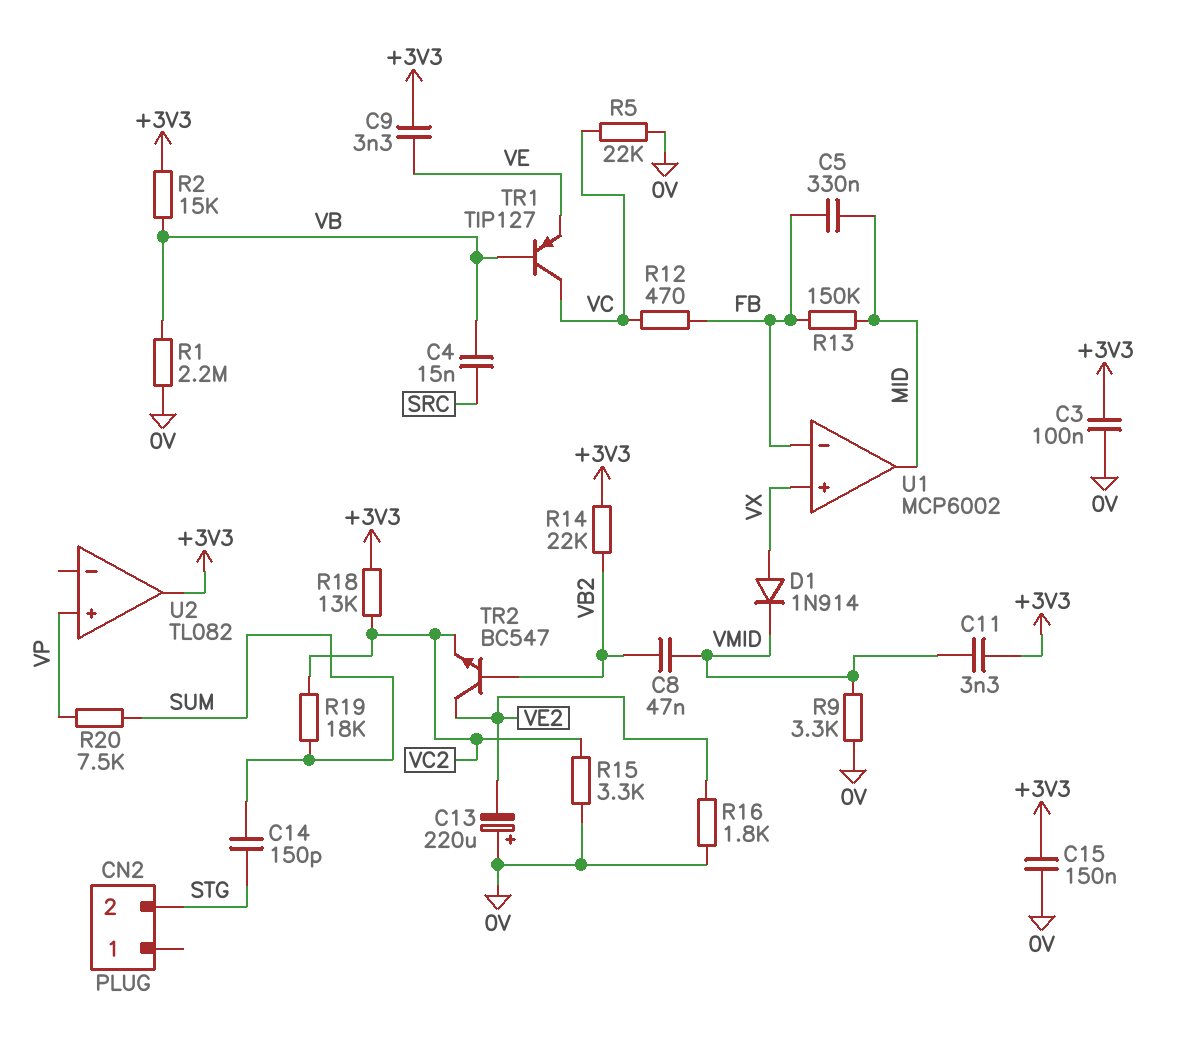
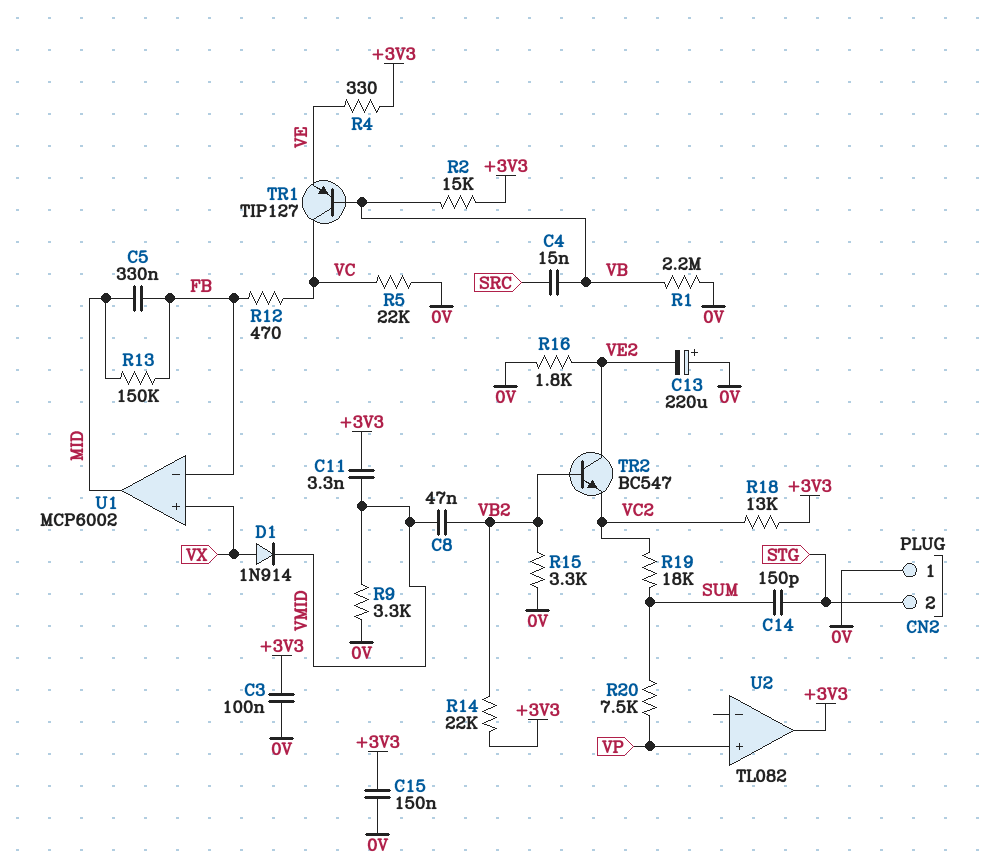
C9: 3.3nF (+3V3, VE) -> none
CN2 pin 1: none -> 0V
R4: none -> 330 (+3V3, VE)
R15: 3.3k (0V, VC2) -> 3.3k (0V, VB2)

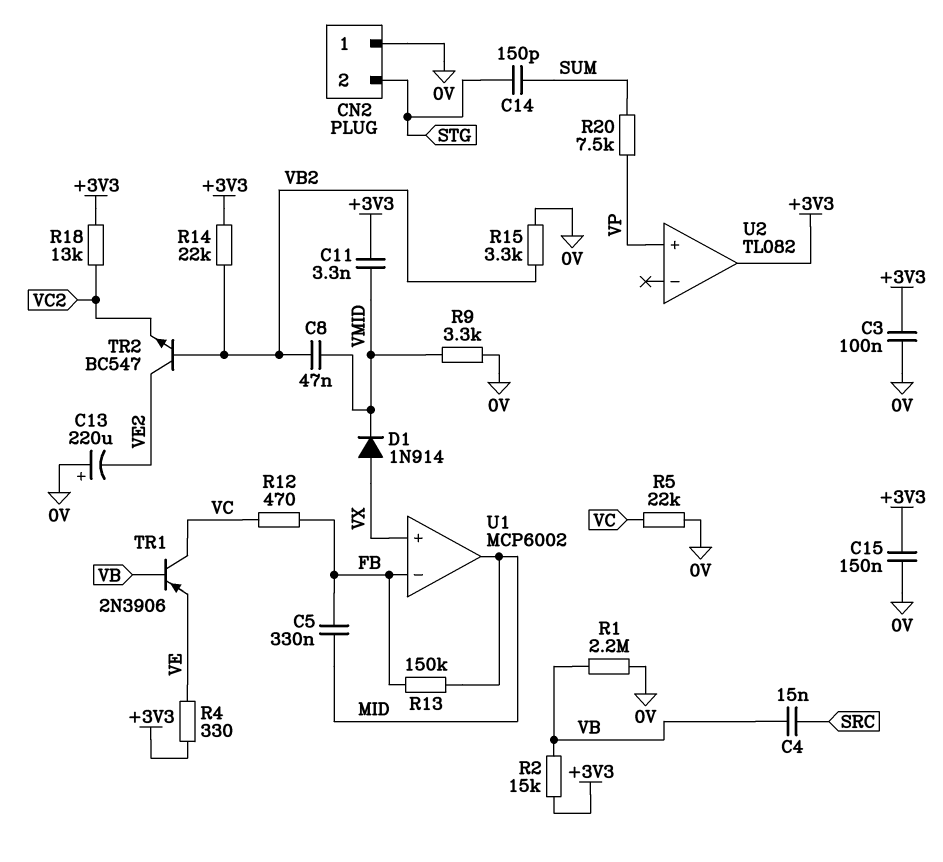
R16: 1.8k (0V, VE2) -> none
R19: 18k (SUM, VC2) -> none
TR1: PNP TIP127 (B VB, C VC, E VE) -> PNP 2N3906 (B VB, C VC, E VE)

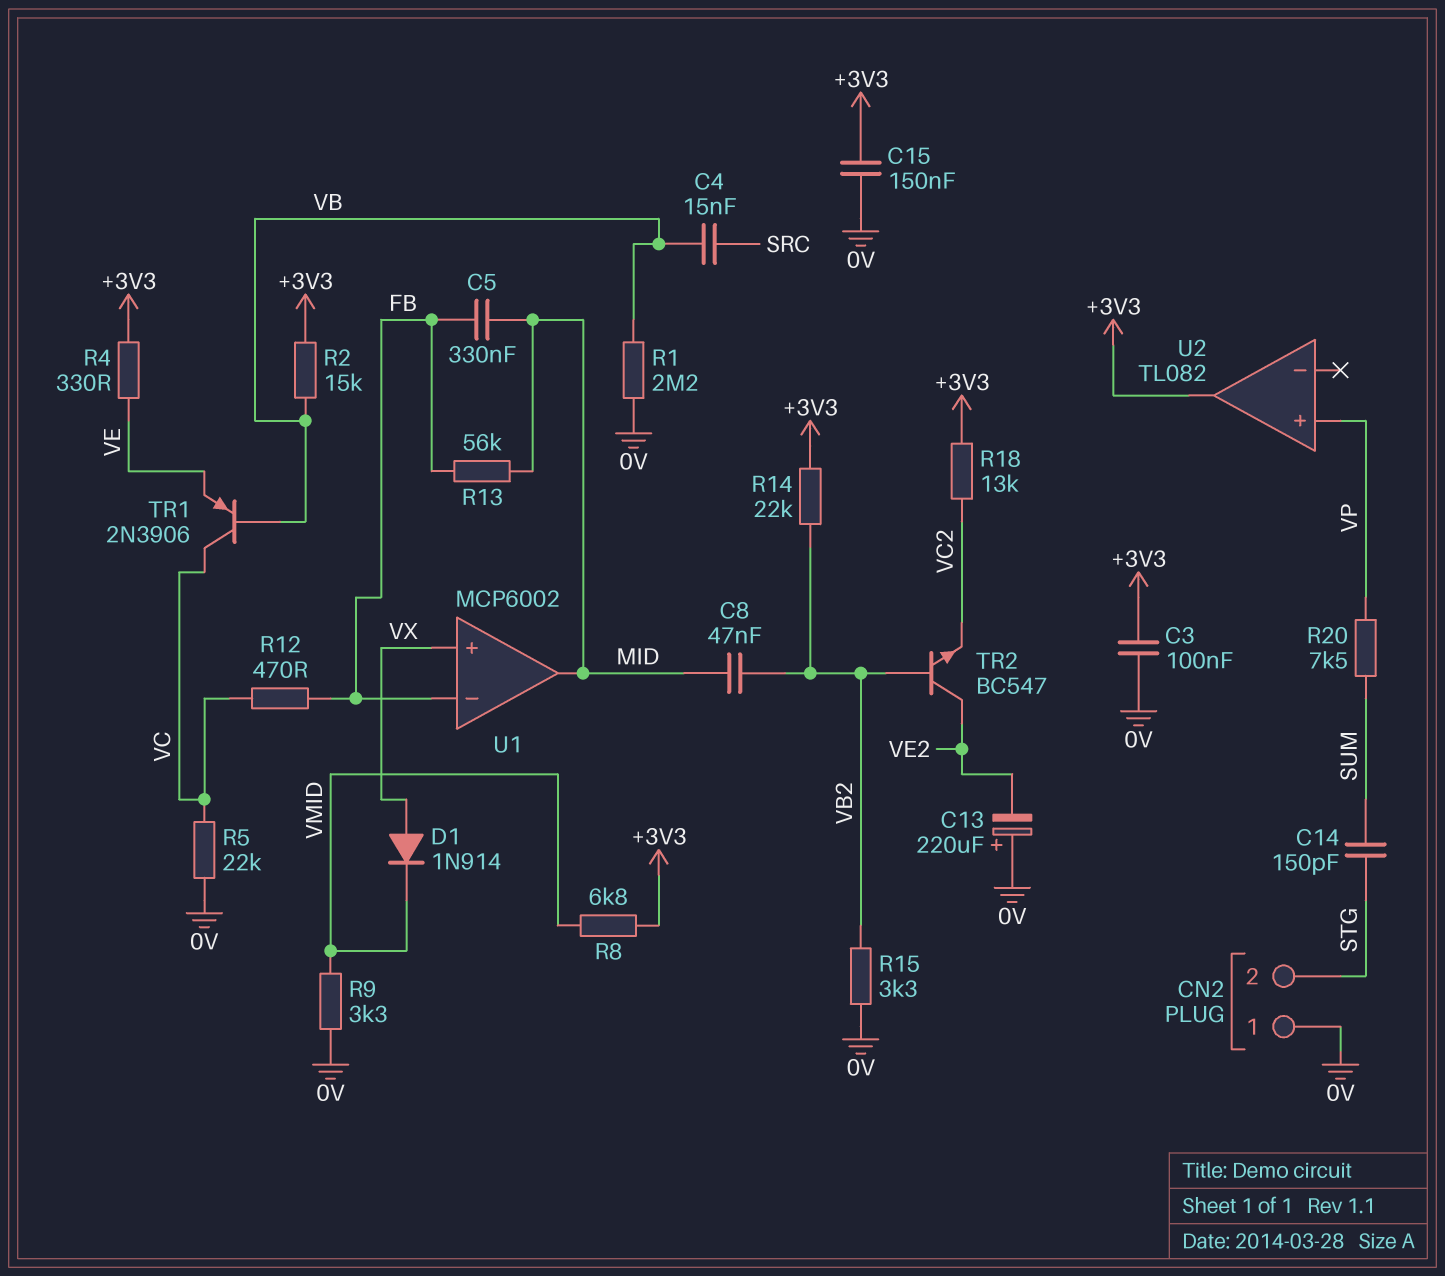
C8: 47nF (VB2, VMID) -> 47nF (MID, VB2)
C11: 3.3nF (+3V3, VMID) -> none
R8: none -> 6.8k (+3V3, VMID)
R13: 150k (FB, MID) -> 56k (FB, MID)

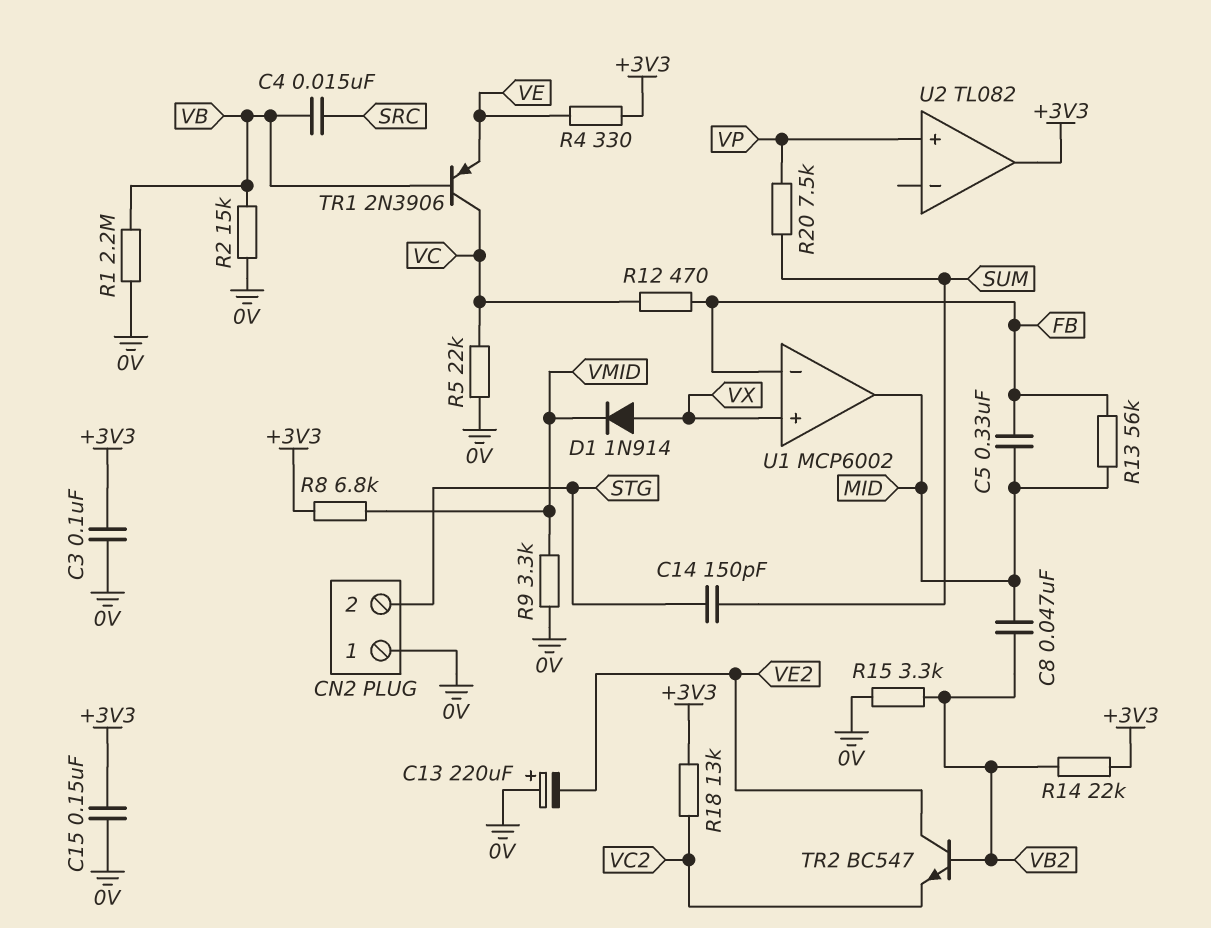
R2: 15k (+3V3, VB) -> 15k (0V, VB)

